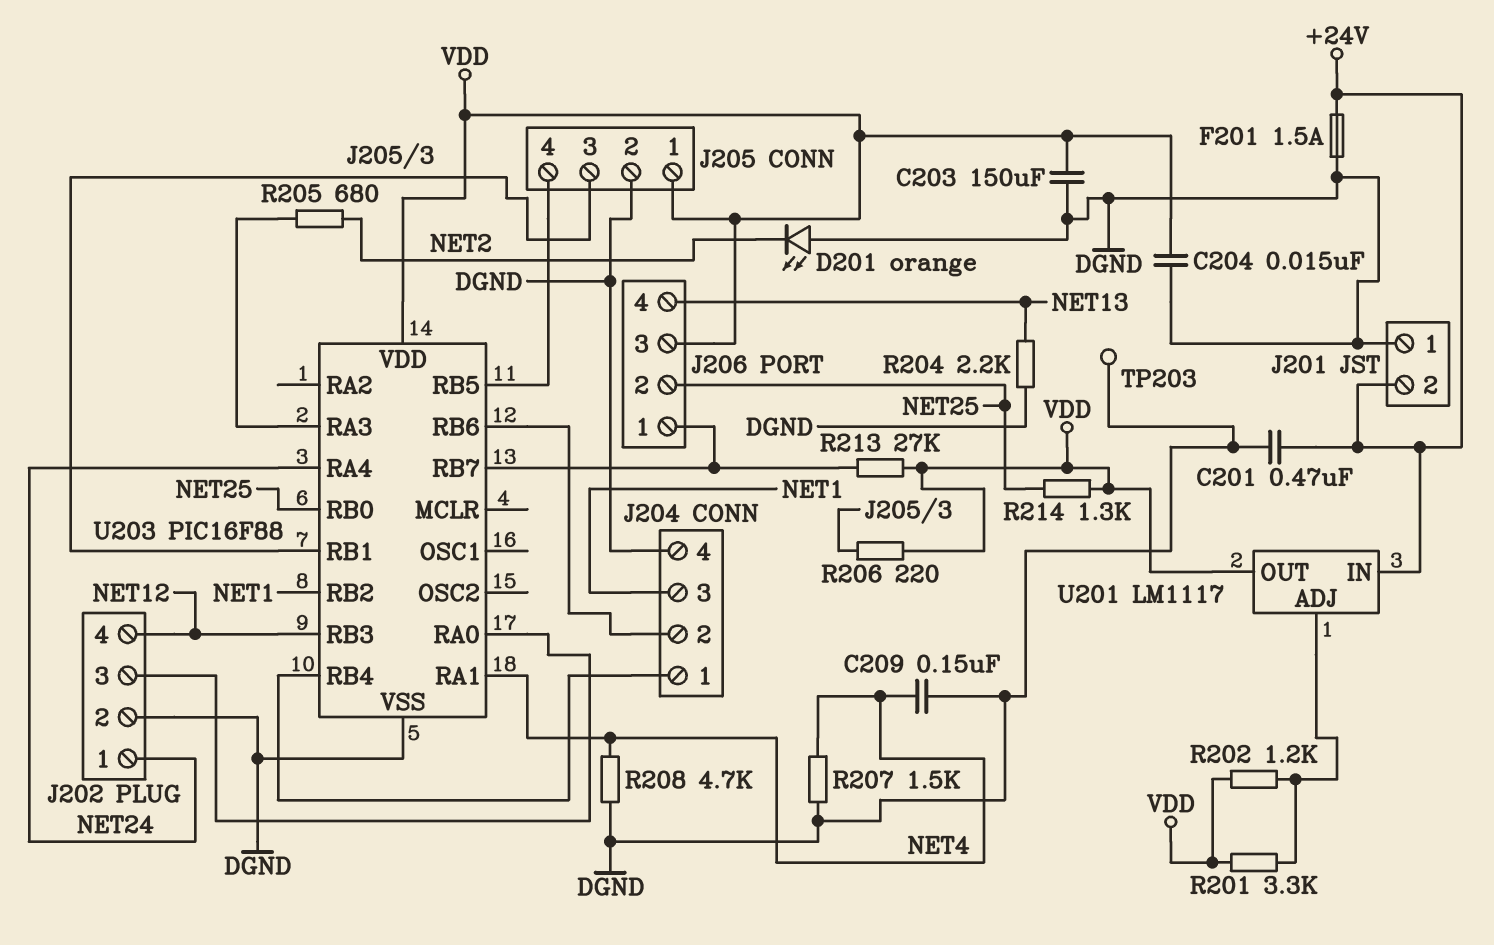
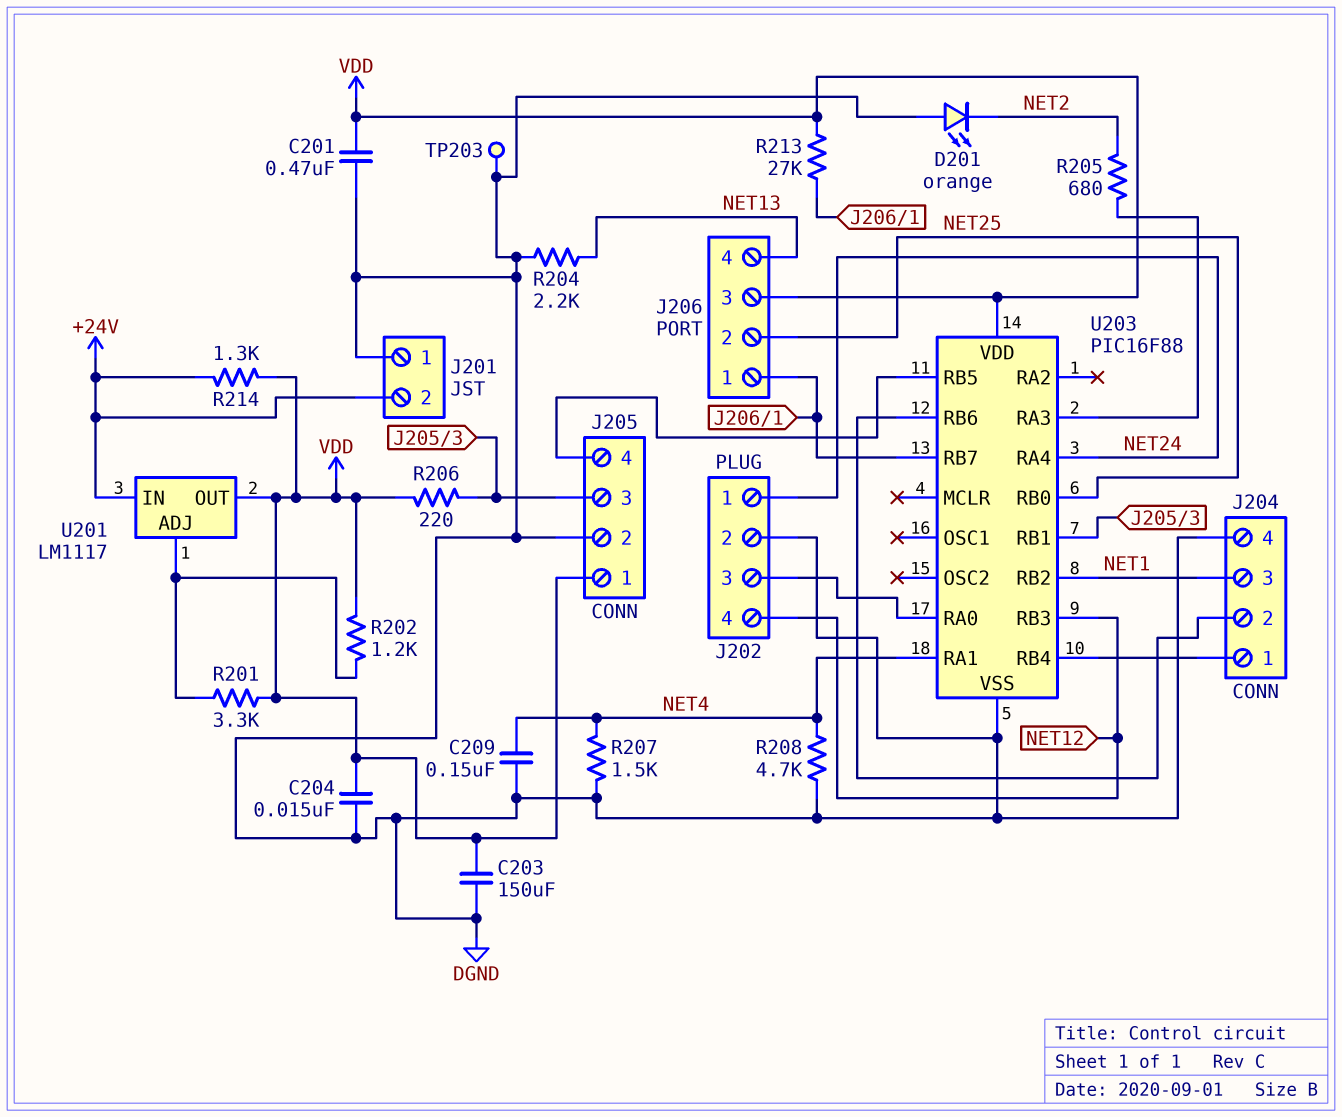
C201: 470nF (+24V, DGND) -> 470nF (DGND, VDD)
F201: 1.5A (+24V, DGND) -> none
R214: 1.3k (NET25, VDD) -> 1.3k (+24V, VDD)

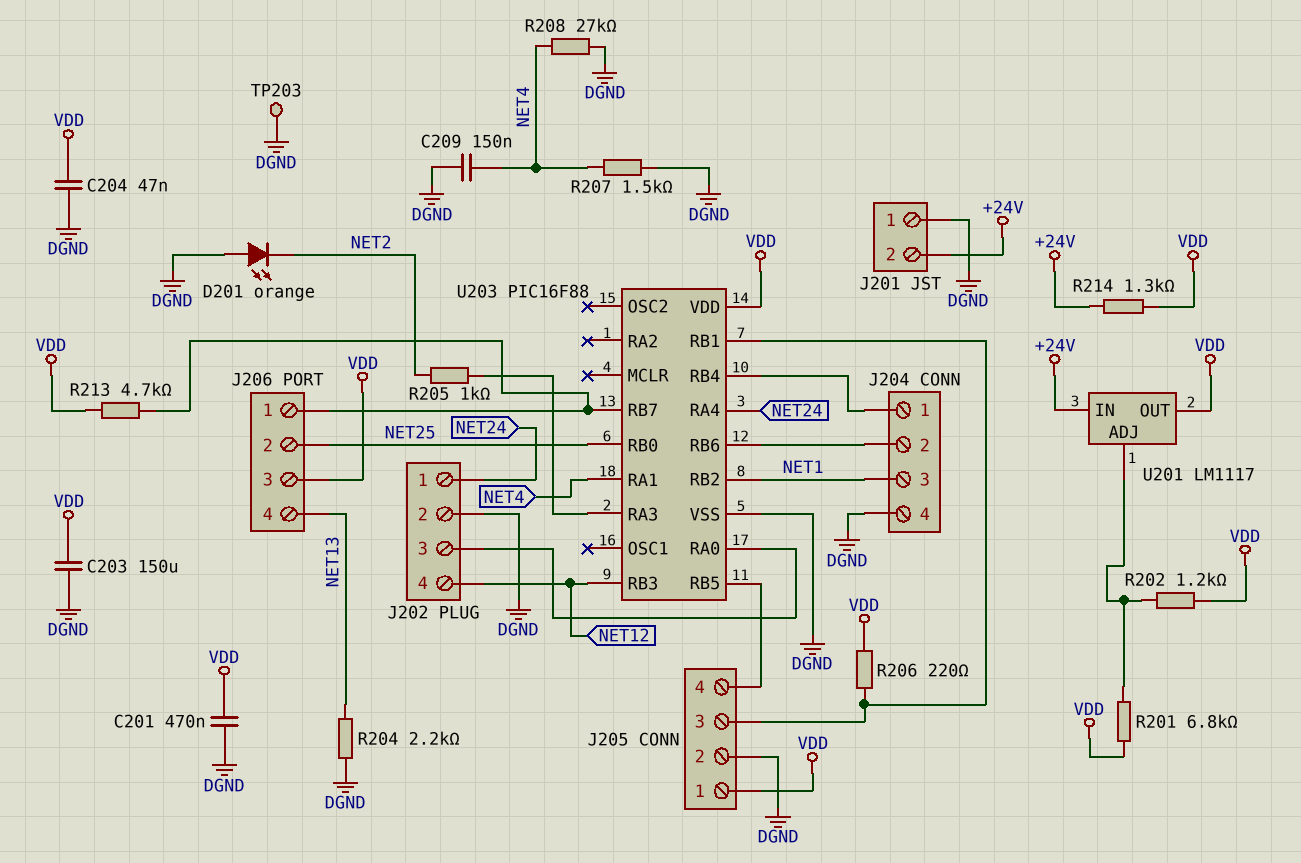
C204: 15nF (DGND, VDD) -> 47nF (DGND, VDD)
R201: 3.3k (U201/ADJ, VDD) -> 6.8k (U201/ADJ, VDD)
R205: 680 (NET2, U203/RA3) -> 1k (NET2, U203/RA3)
R208: 4.7k (DGND, NET4) -> 27k (DGND, NET4)
R213: 27k (J206/1, VDD) -> 4.7k (J206/1, VDD)

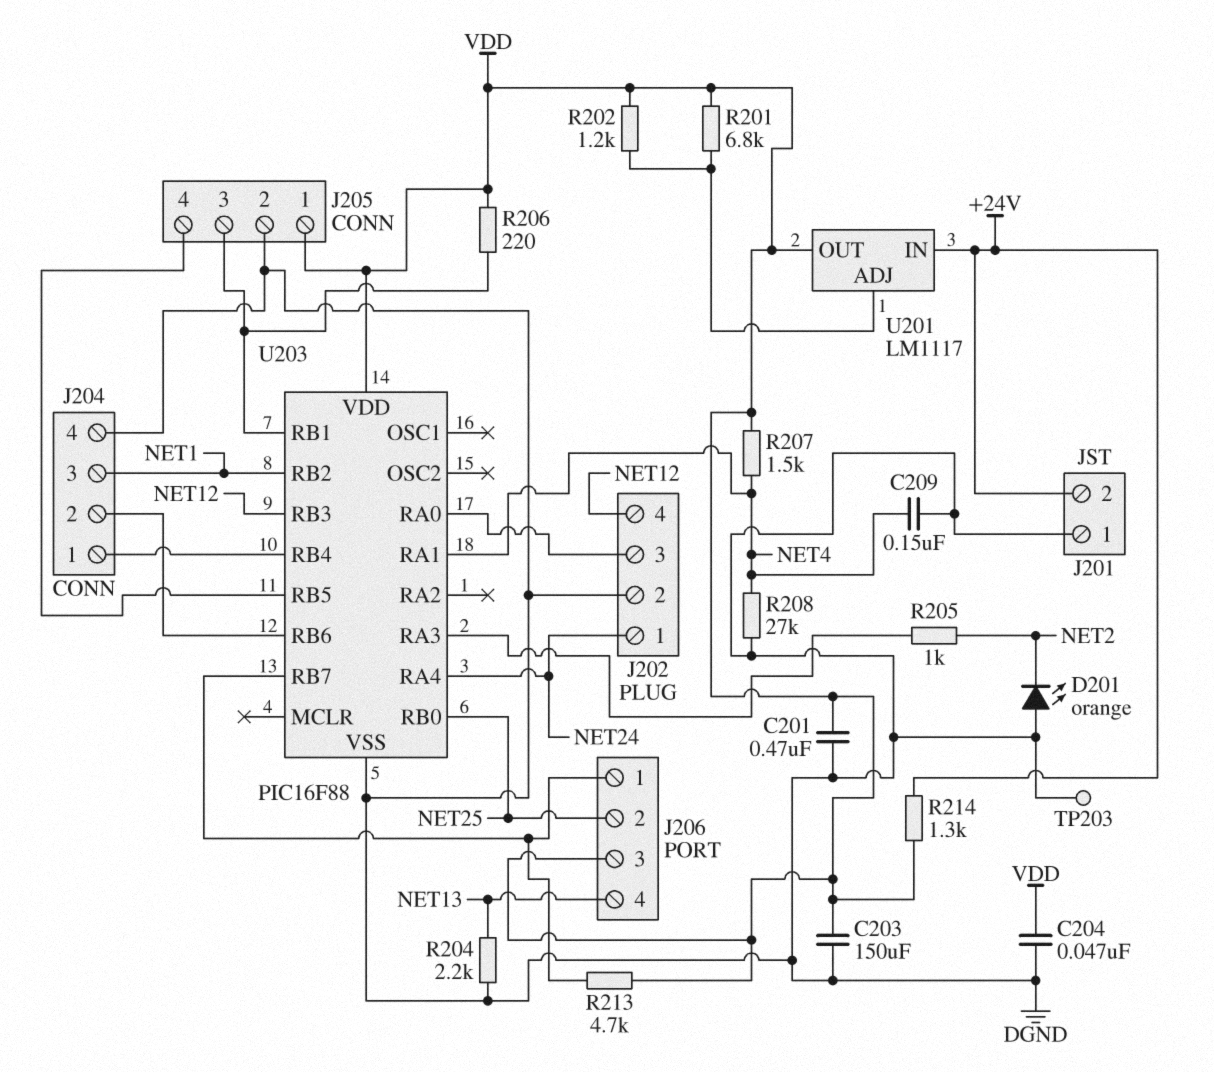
R207: 1.5k (DGND, NET4) -> 1.5k (NET4, VDD)

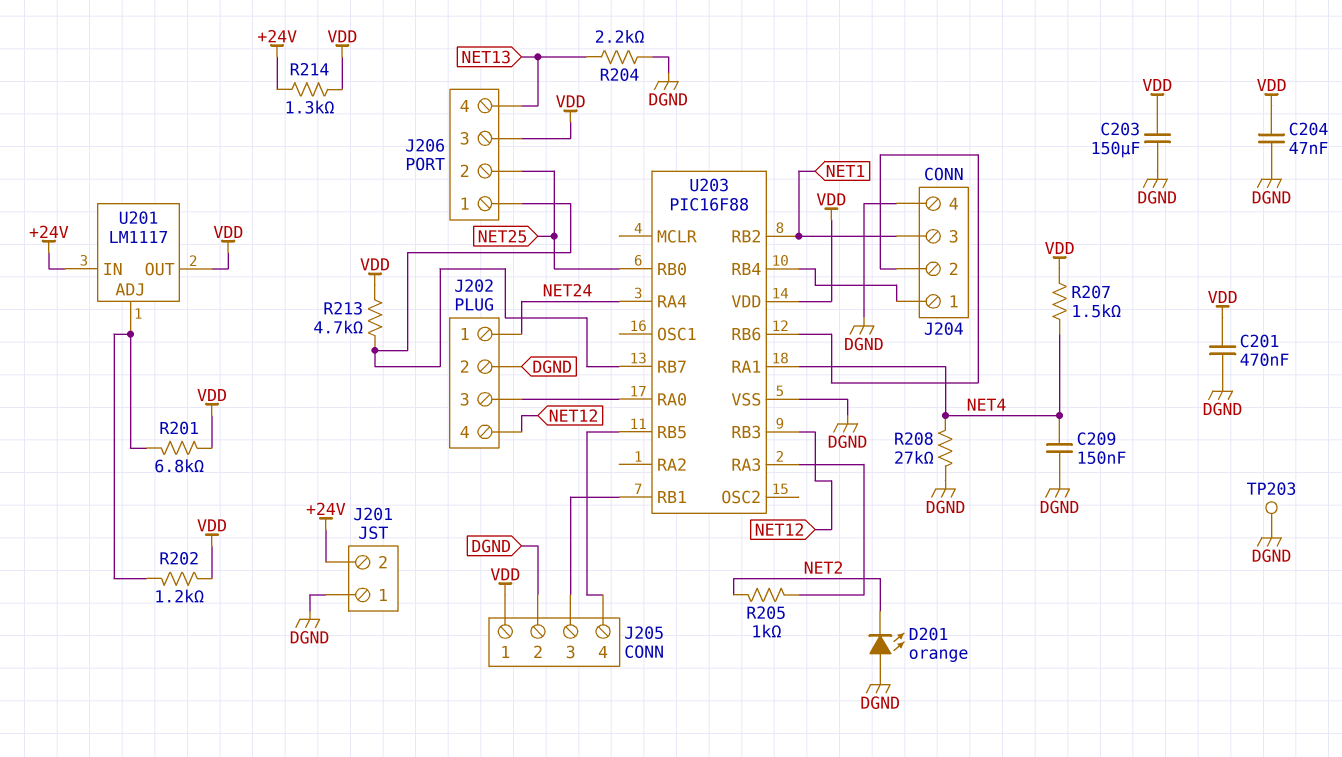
R206: 220 (J205/3, VDD) -> none

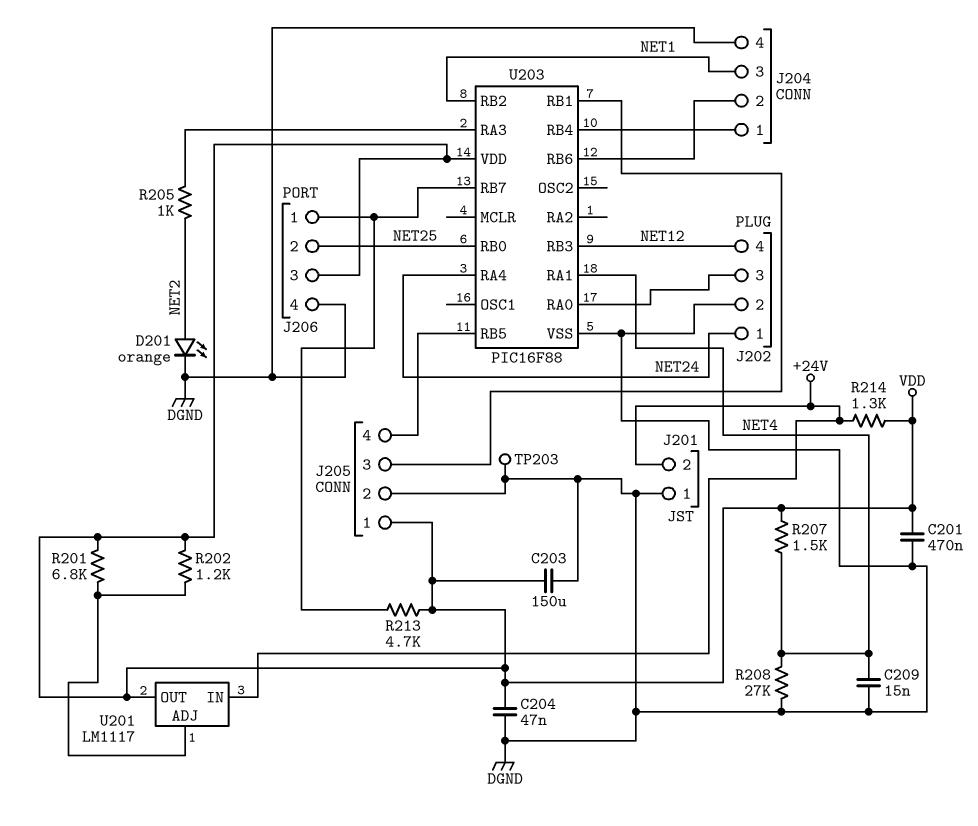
C209: 150nF (DGND, NET4) -> 15nF (DGND, NET4)
D201: LED orange (A DGND, K NET2) -> LED orange (A NET2, K DGND)
J206 pin 4: NET13 -> DGND
R204: 2.2k (DGND, NET13) -> none

